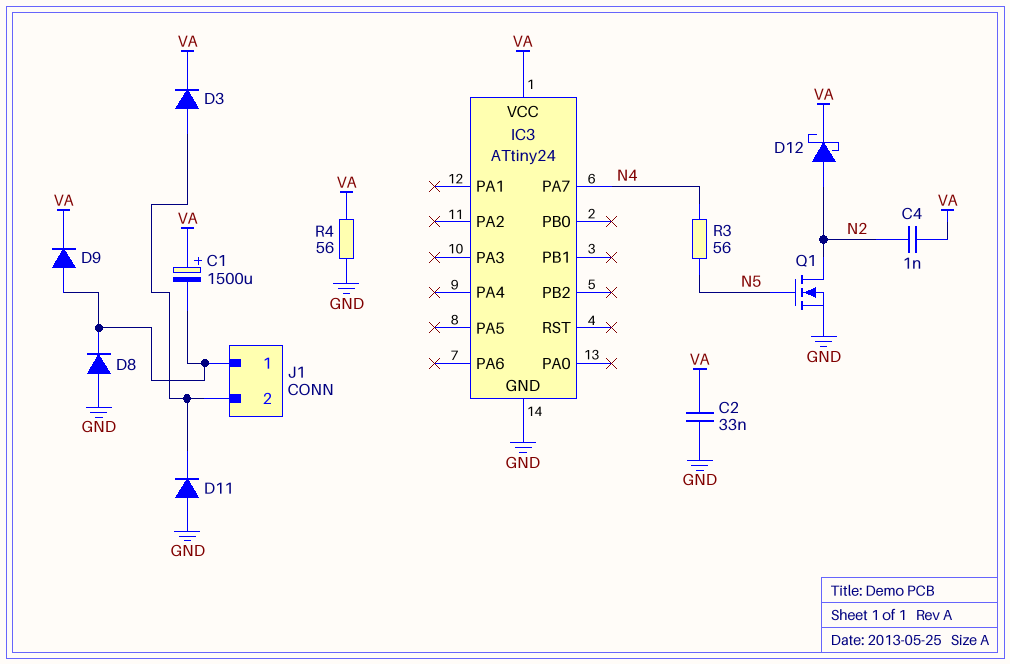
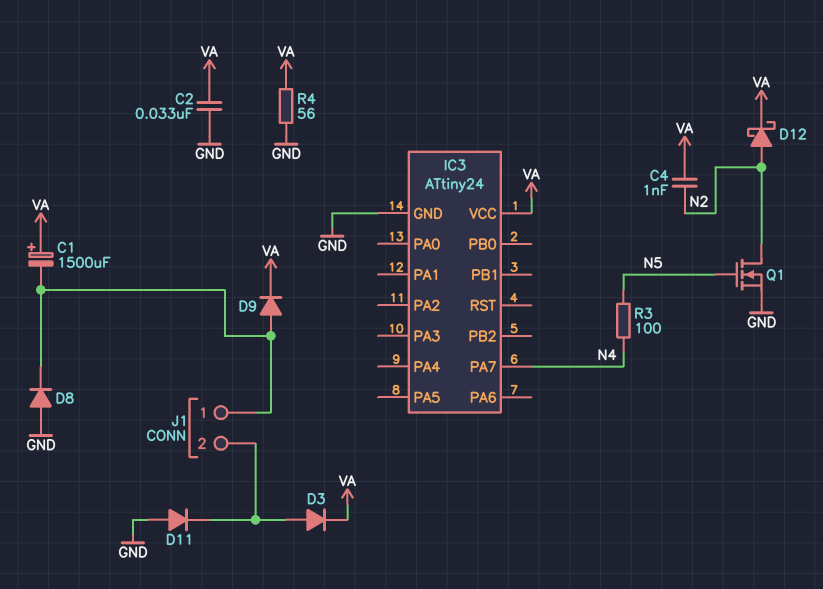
R3: 56 (N4, N5) -> 100 (N4, N5)

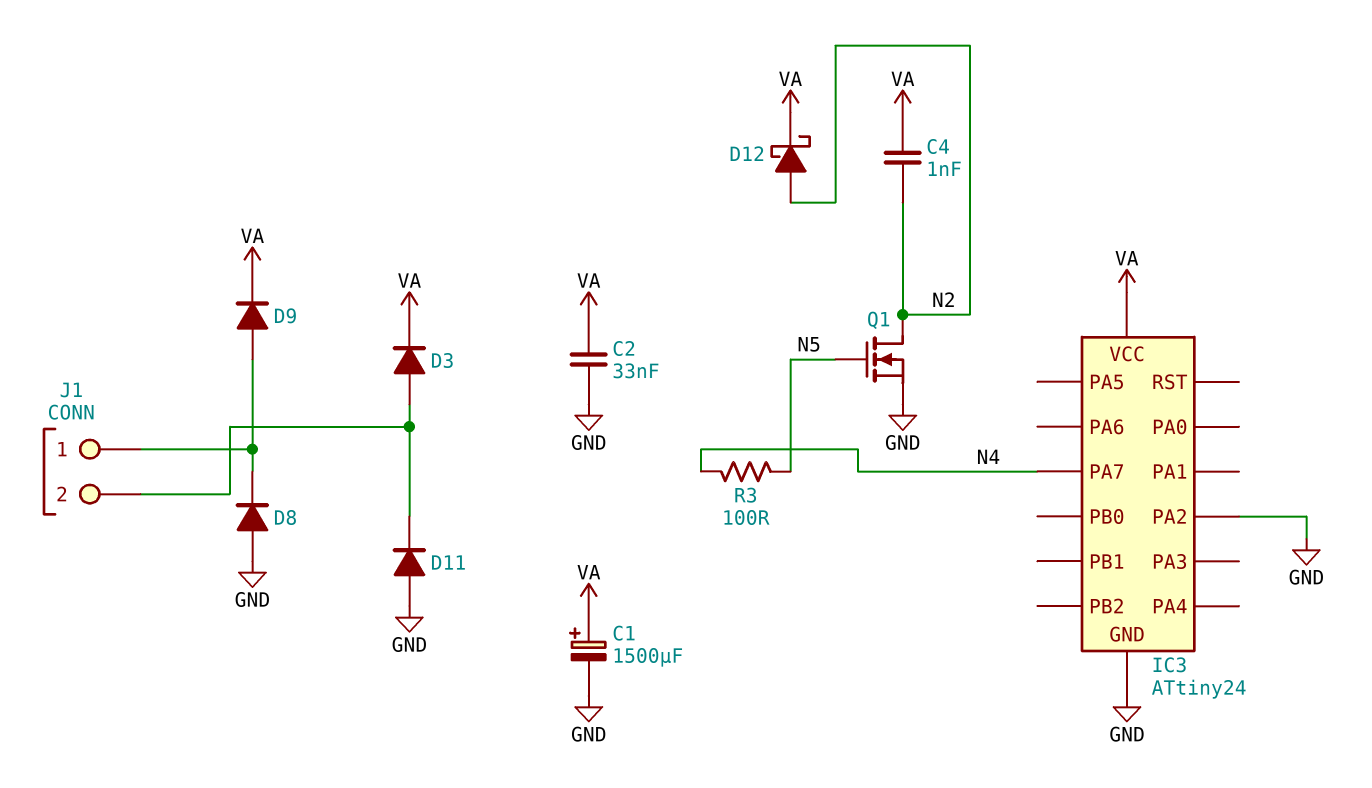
C1: 1500uF (plus VA, minus J1/1) -> 1500uF (plus VA, minus GND)
IC3 pin PA2: none -> GND
R4: 56 (GND, VA) -> none

